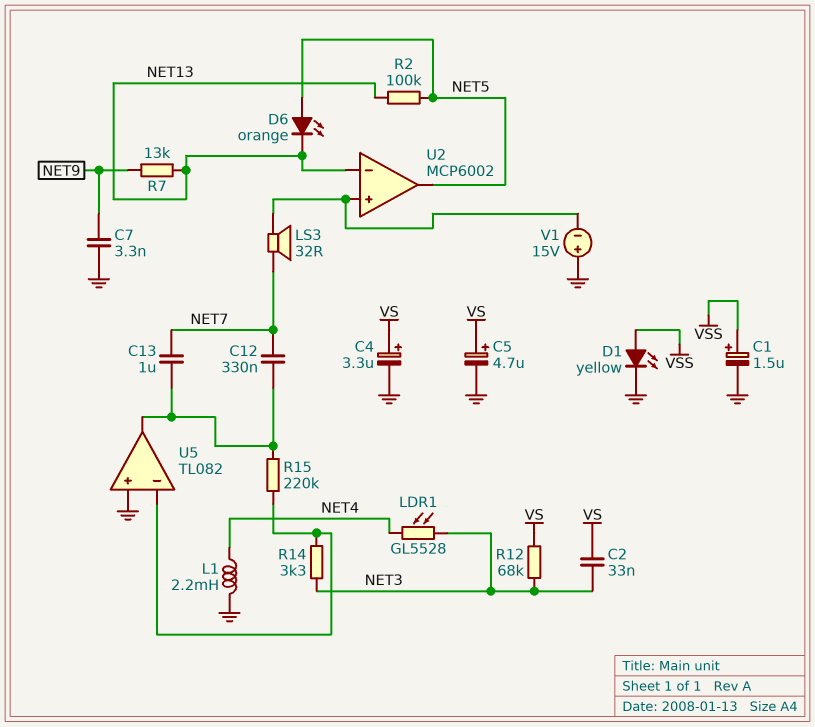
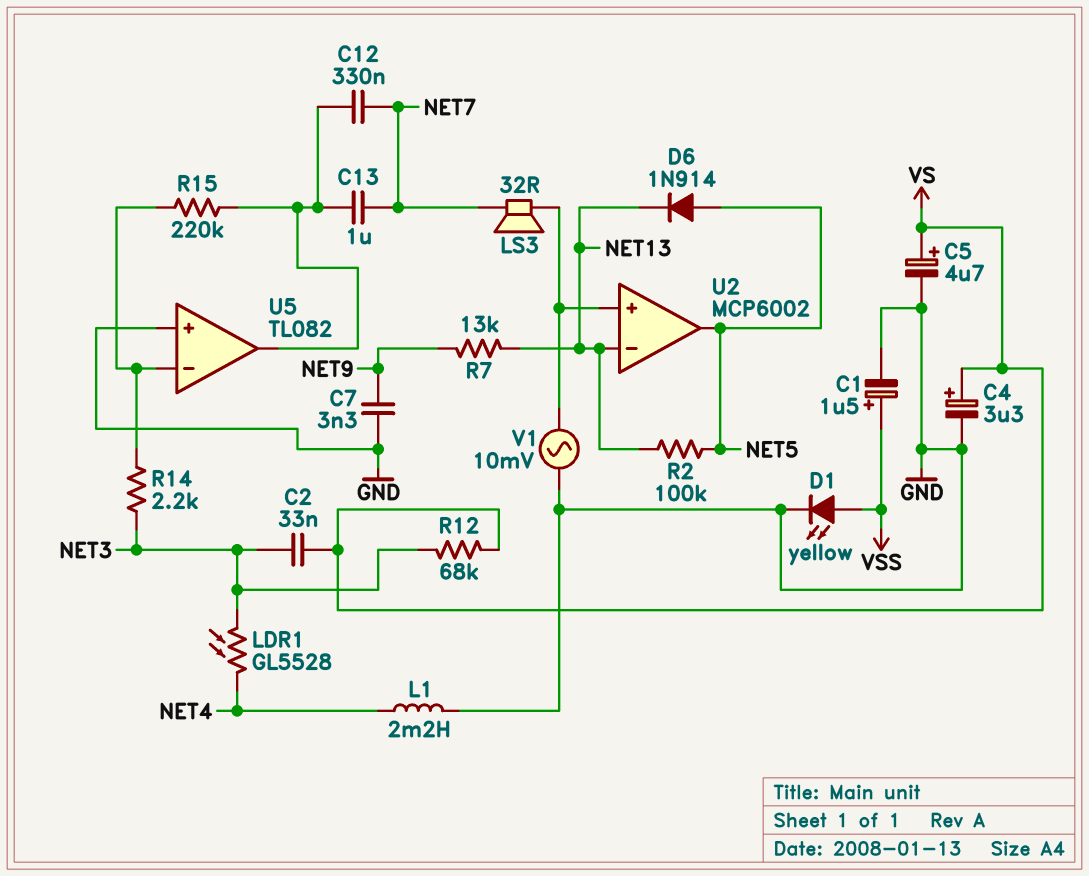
D6: LED orange (A NET5, K NET13) -> diode 1N914 (A NET5, K NET13)
R14: 3.3k (NET3, U5/in-) -> 2.2k (NET3, U5/in-)
V1: 15V (plus GND, minus U2/in+) -> AC 10mV (GND, U2/in+)

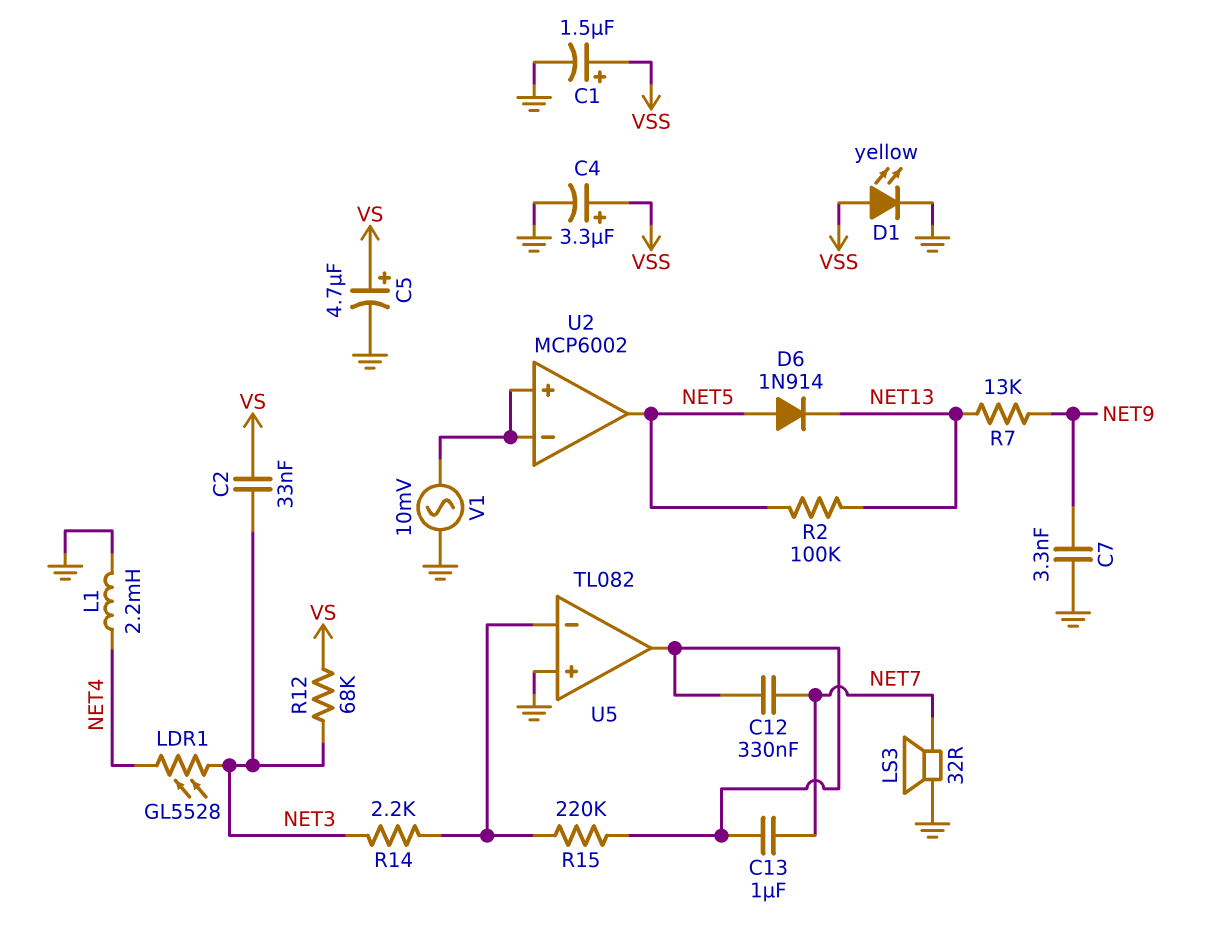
C4: 3.3uF (plus VS, minus GND) -> 3.3uF (plus VSS, minus GND)
LS3: speaker 32R (NET7, U2/in+) -> speaker 32R (GND, NET7)
U2 pin in-: NET13 -> U2/in+

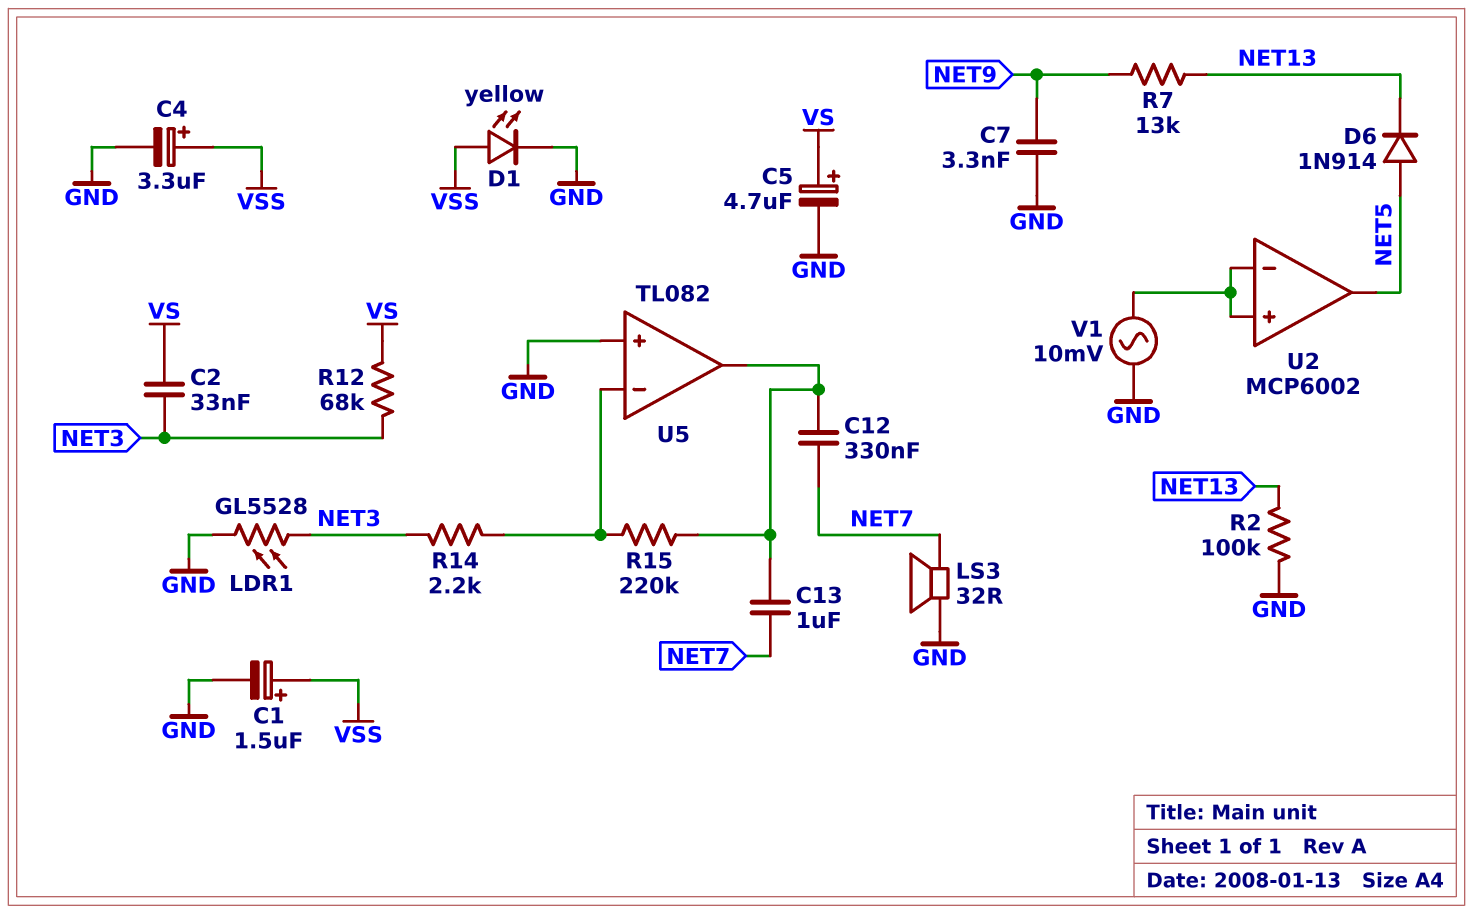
L1: 2.2mH (GND, NET4) -> none
LDR1: GL5528 (NET3, NET4) -> GL5528 (GND, NET3)
R2: 100k (NET5, NET13) -> 100k (GND, NET13)

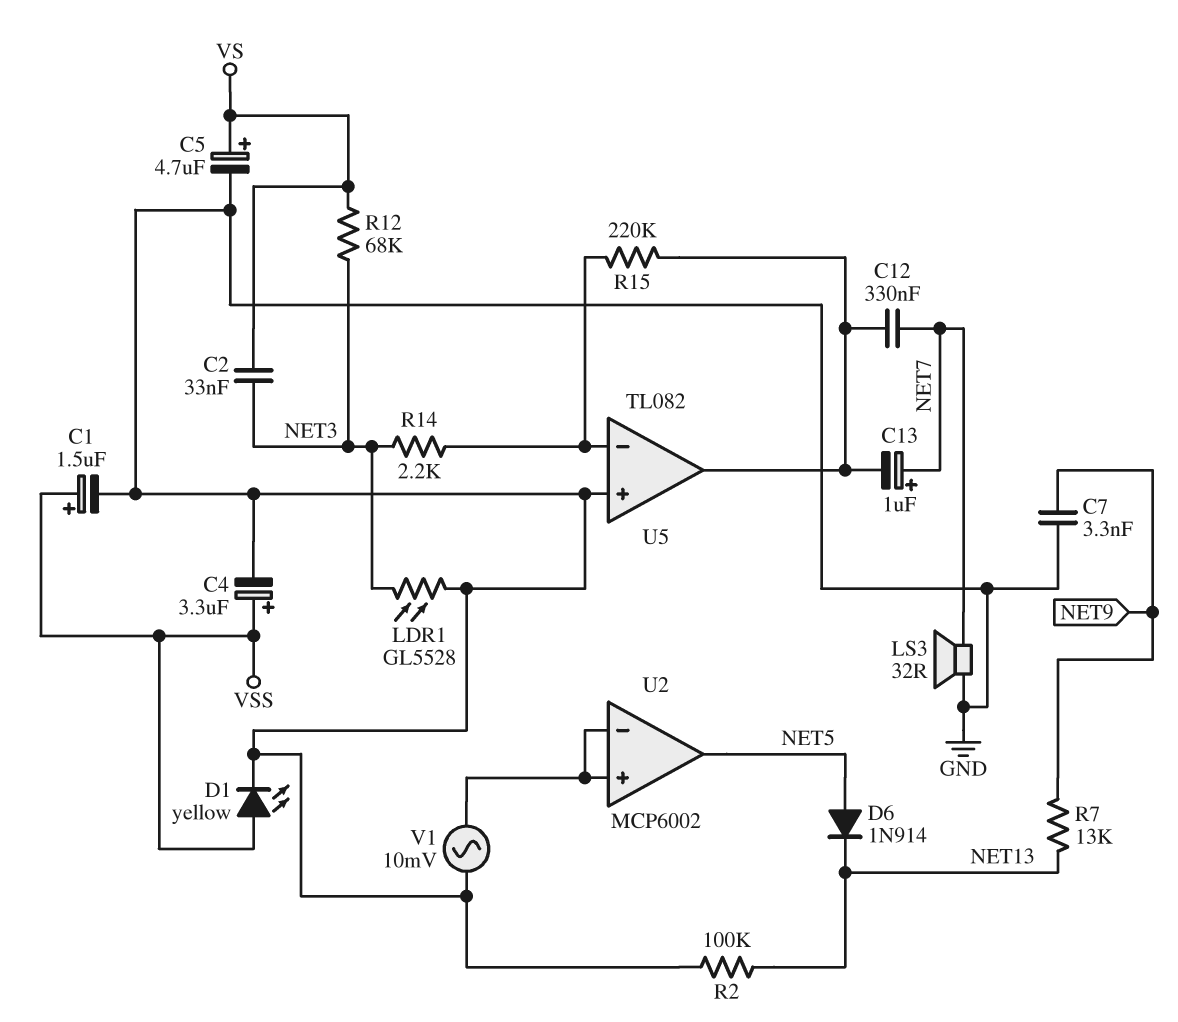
C13: 1uF (NET7, U5/out) -> 1uF (plus NET7, minus U5/out)

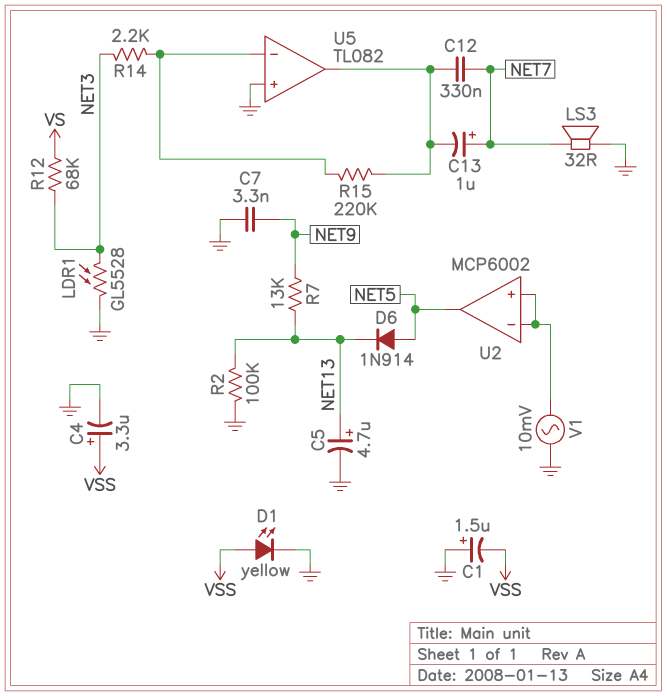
C1: 1.5uF (plus VSS, minus GND) -> 1.5uF (plus GND, minus VSS)
C2: 33nF (NET3, VS) -> none
C5: 4.7uF (plus VS, minus GND) -> 4.7uF (plus NET13, minus GND)

